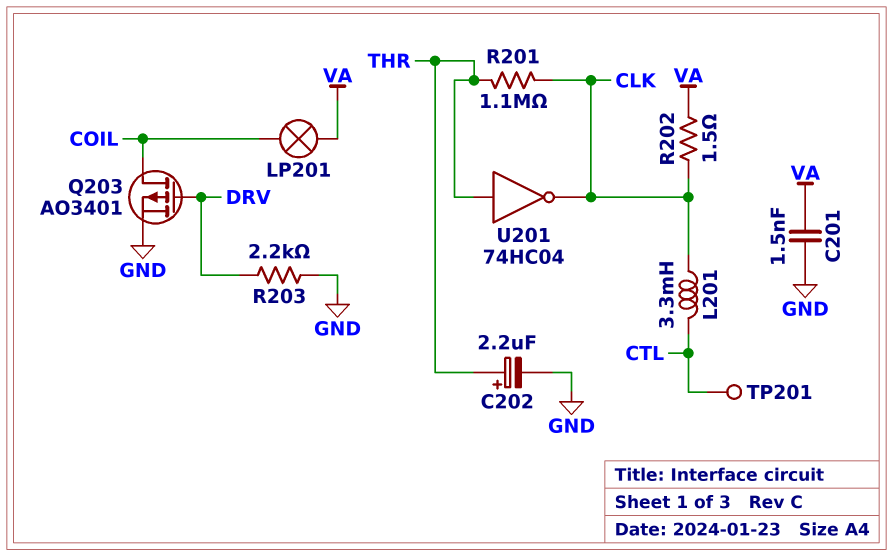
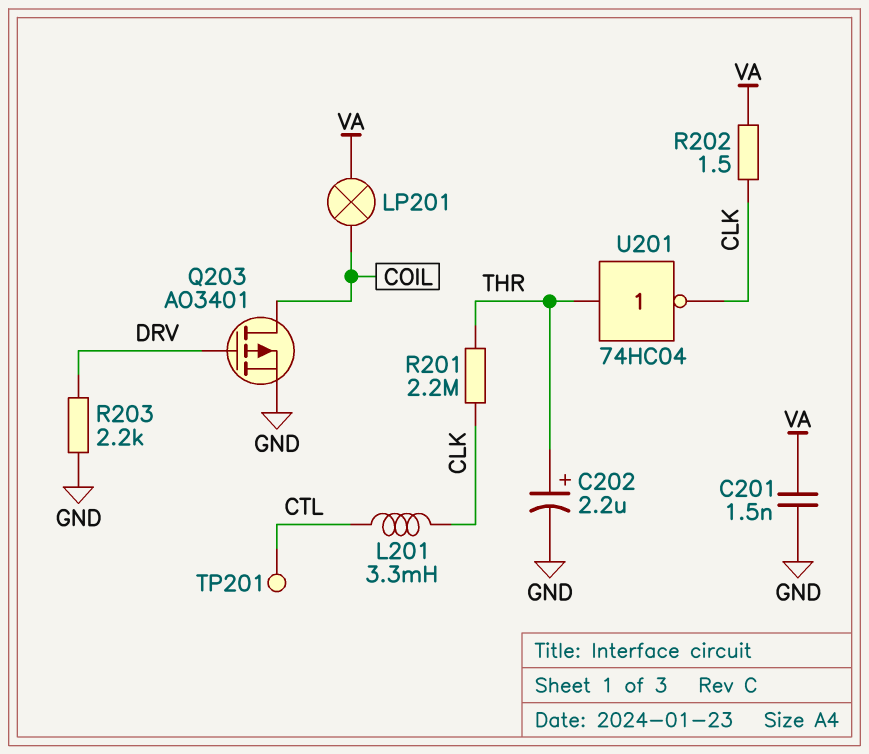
R201: 1.1M (CLK, THR) -> 2.2M (CLK, THR)

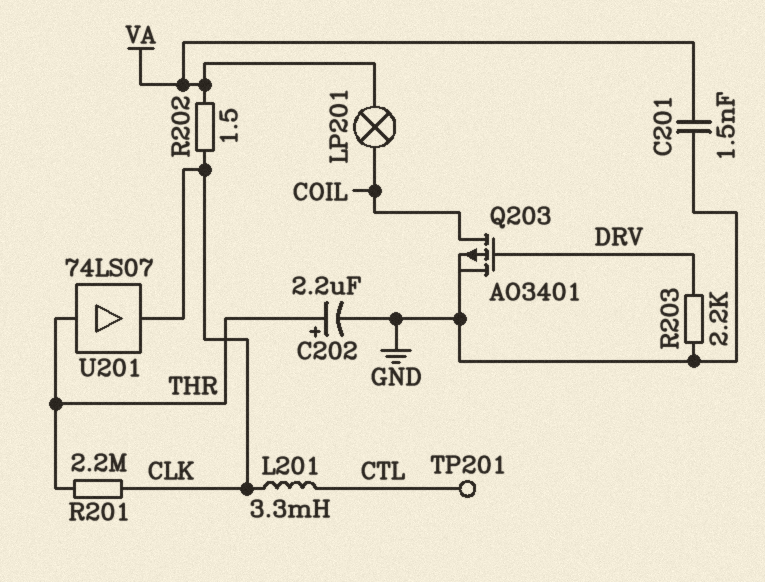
U201: NOT 74HC04 (in THR, out CLK) -> buffer 74LS07 (in THR, out CLK)

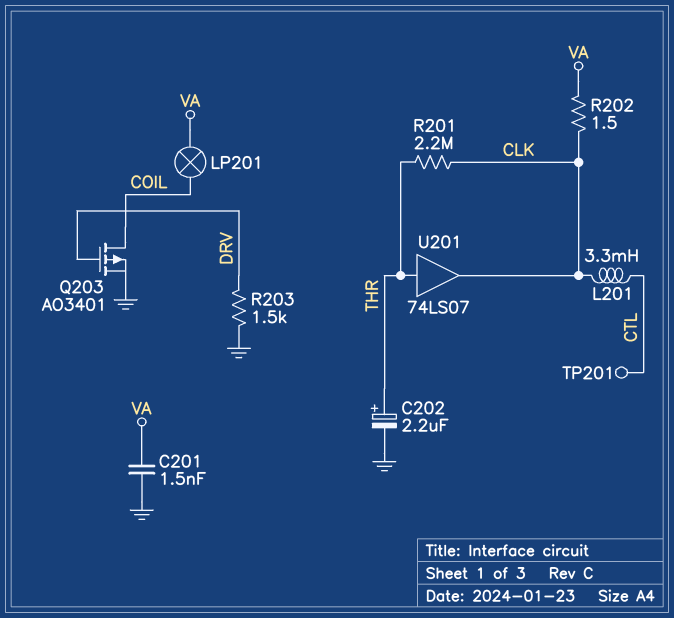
R203: 2.2k (DRV, GND) -> 1.5k (DRV, GND)

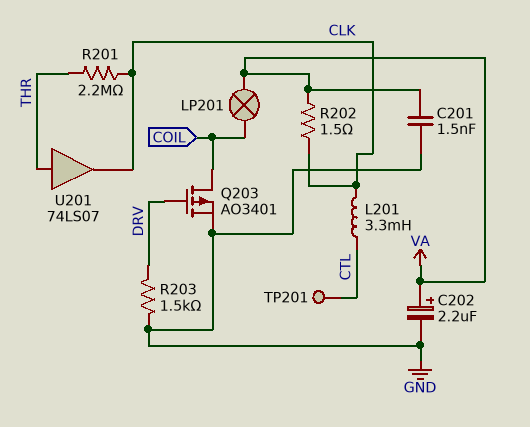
C202: 2.2uF (plus THR, minus GND) -> 2.2uF (plus VA, minus GND)

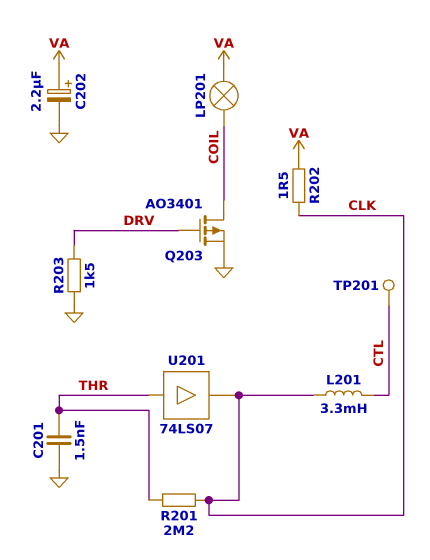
C201: 1.5nF (GND, VA) -> 1.5nF (GND, THR)

